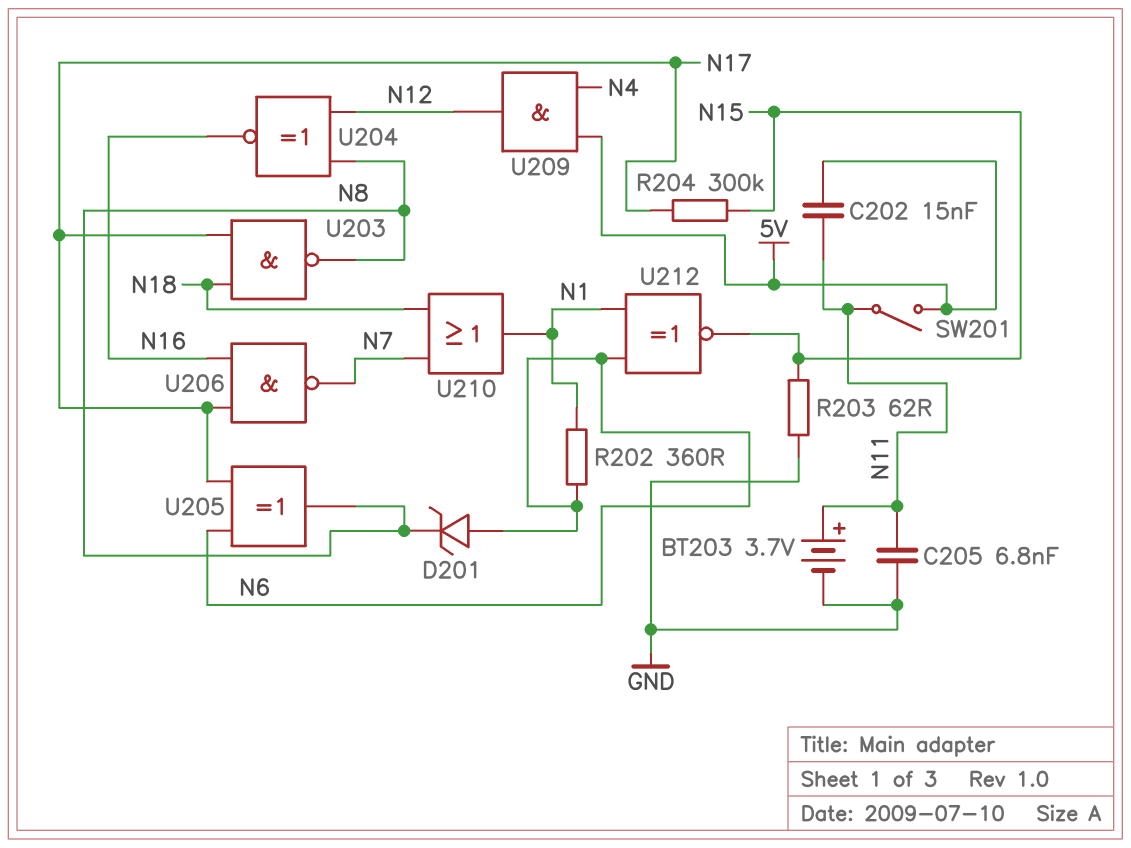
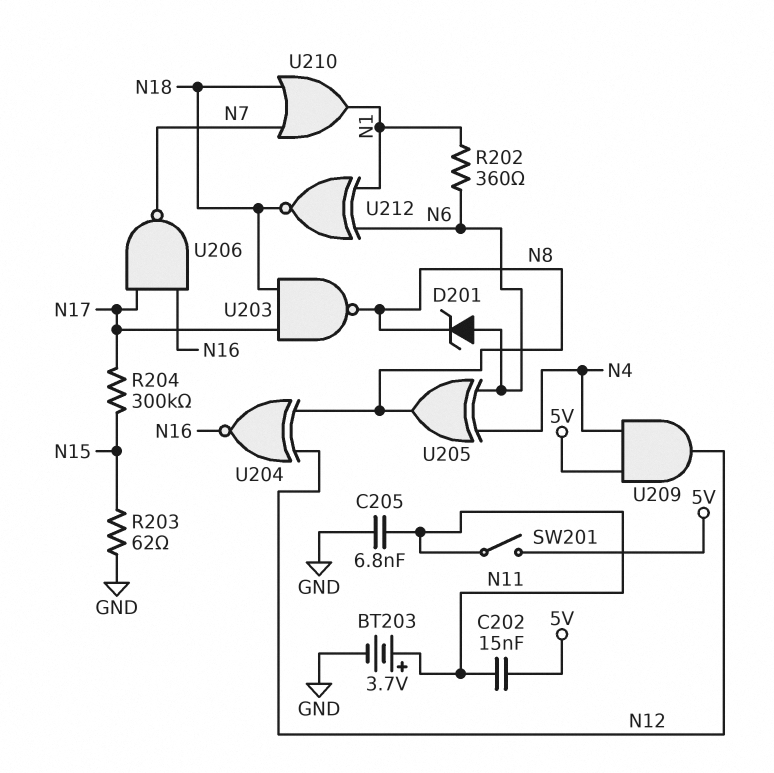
U205: XOR (in N6, in N17, out N8) -> XOR (in N4, in N6, out N8)
U212: XNOR (in N1, in N6, out N15) -> XNOR (in N1, in N6, out N18)

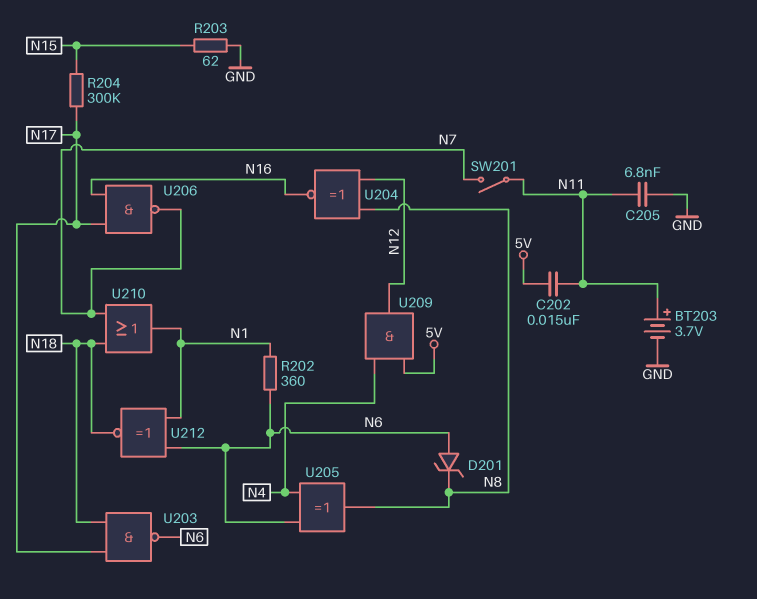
SW201: switch (5V, N11) -> switch (N7, N11)
U203: NAND (in N17, in N18, out N8) -> NAND (in N17, in N18, out N6)

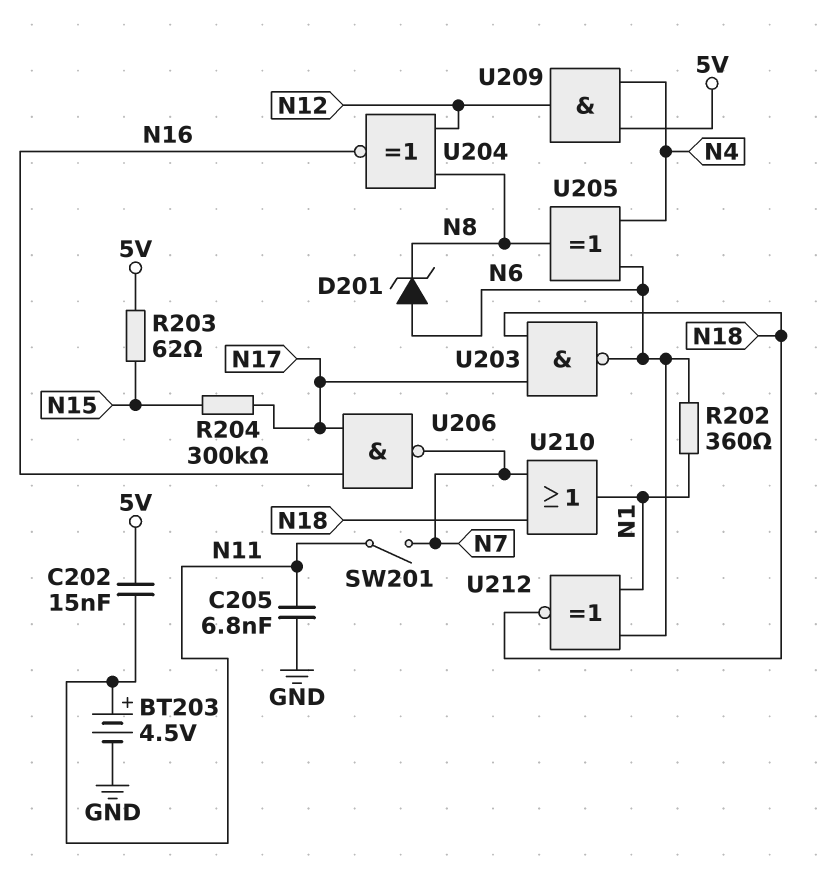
BT203: 3.7V (plus N11, minus GND) -> 4.5V (plus N11, minus GND)
R203: 62 (GND, N15) -> 62 (5V, N15)

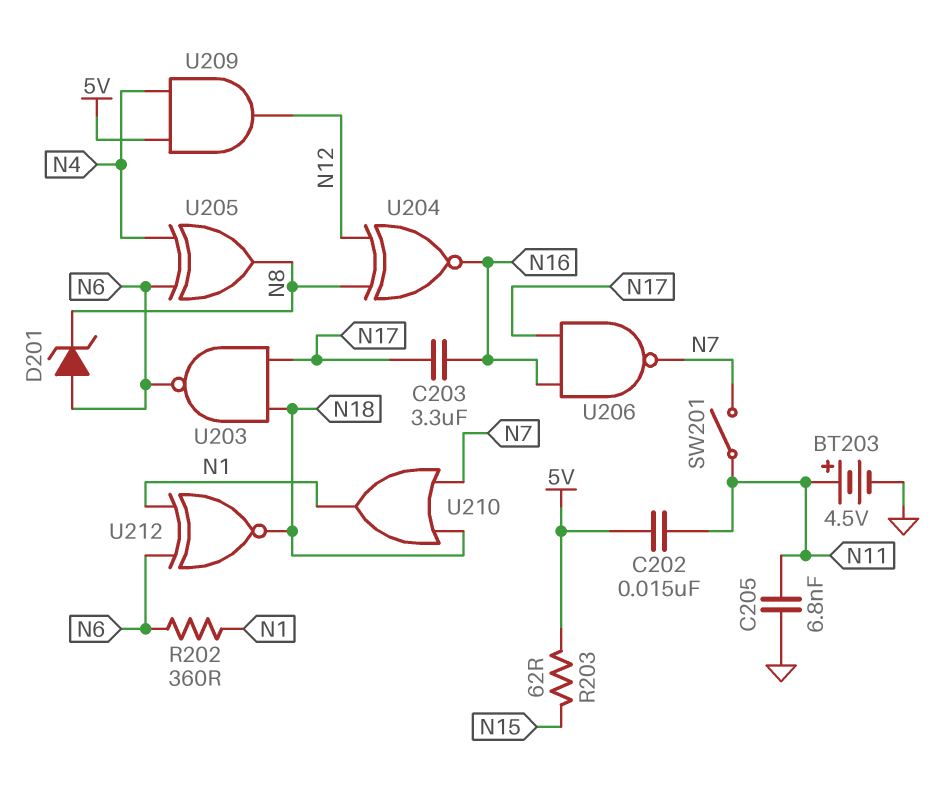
C203: none -> 3.3uF (N16, N17)
R204: 300k (N15, N17) -> none

